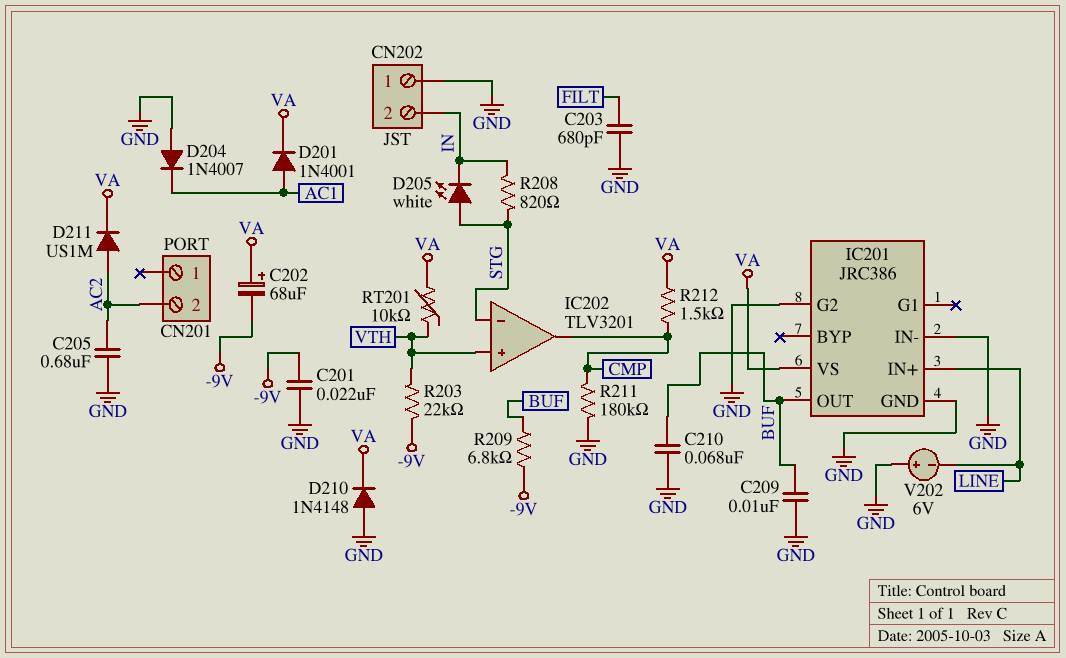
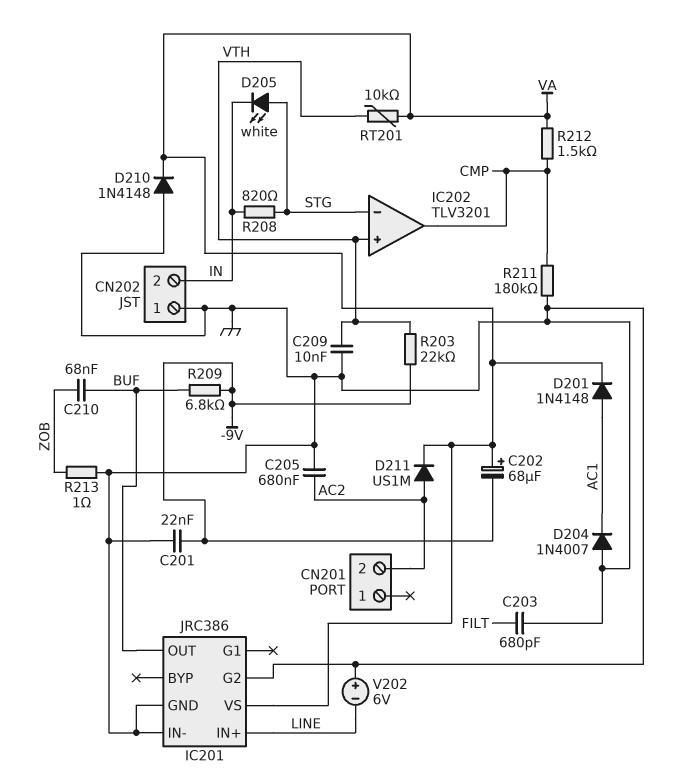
C209: 10nF (BUF, GND) -> 10nF (GND, VTH)
C210: 68nF (BUF, GND) -> 68nF (BUF, ZOB)
D201: diode 1N4001 (A AC1, K VA) -> diode 1N4148 (A AC1, K VA)
R213: none -> 1 (GND, ZOB)

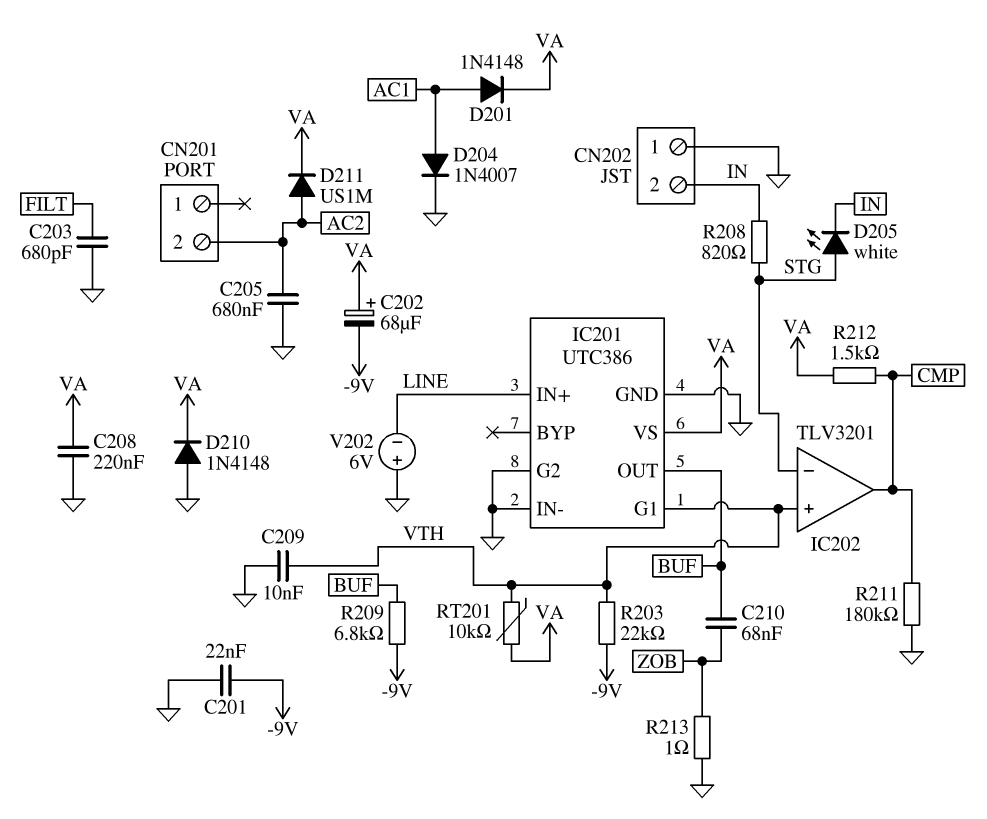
C208: none -> 220nF (GND, VA)
D204: diode 1N4007 (A GND, K AC1) -> diode 1N4007 (A AC1, K GND)
IC201: JRC386 -> UTC386
IC201 pin G1: none -> VTH

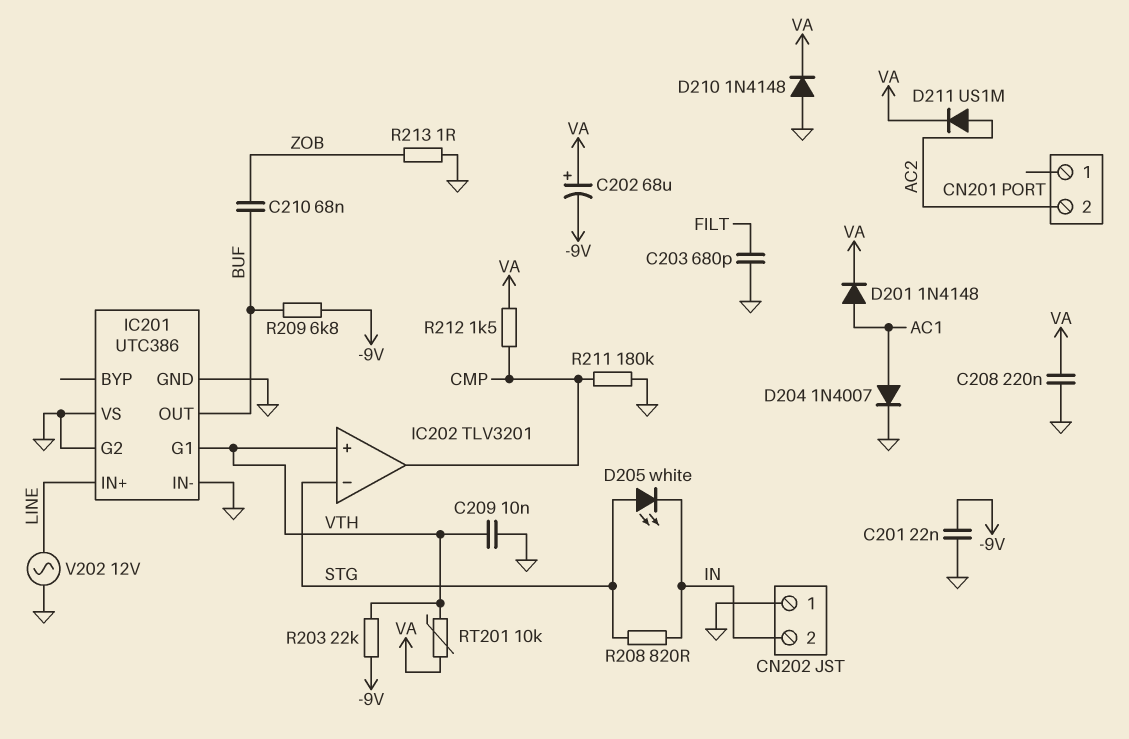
C205: 680nF (AC2, GND) -> none
IC201 pin VS: VA -> GND
V202: 6V (plus GND, minus LINE) -> AC 12V (GND, LINE)

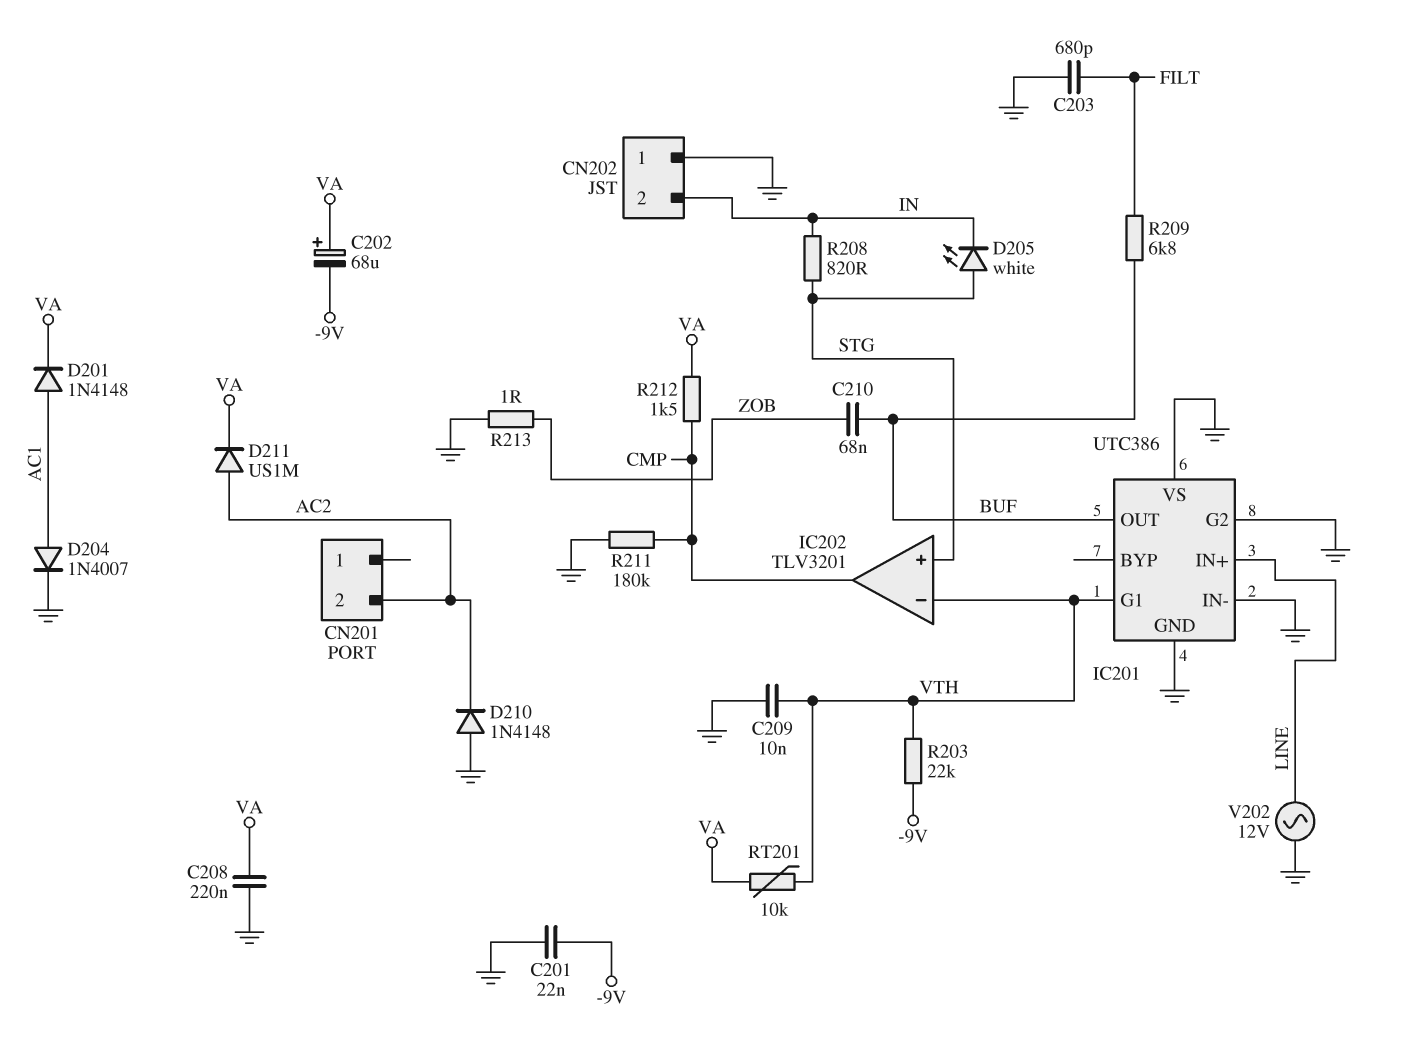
D210: diode 1N4148 (A GND, K VA) -> diode 1N4148 (A GND, K AC2)
IC202 pin in+: VTH -> STG
IC202 pin in-: STG -> VTH
R209: 6.8k (-9V, BUF) -> 6.8k (BUF, FILT)

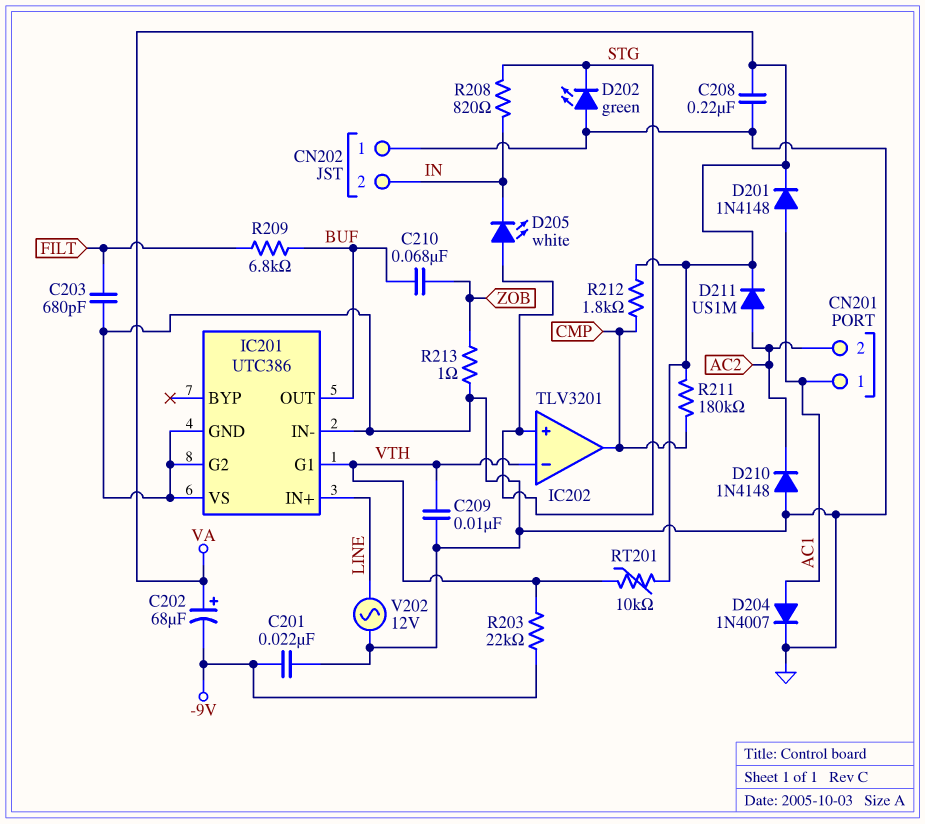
CN201 pin 1: none -> AC1
D202: none -> LED green (A GND, K STG)
R211: 180k (CMP, GND) -> 180k (CMP, VA)
R212: 1.5k (CMP, VA) -> 1.8k (CMP, VA)

